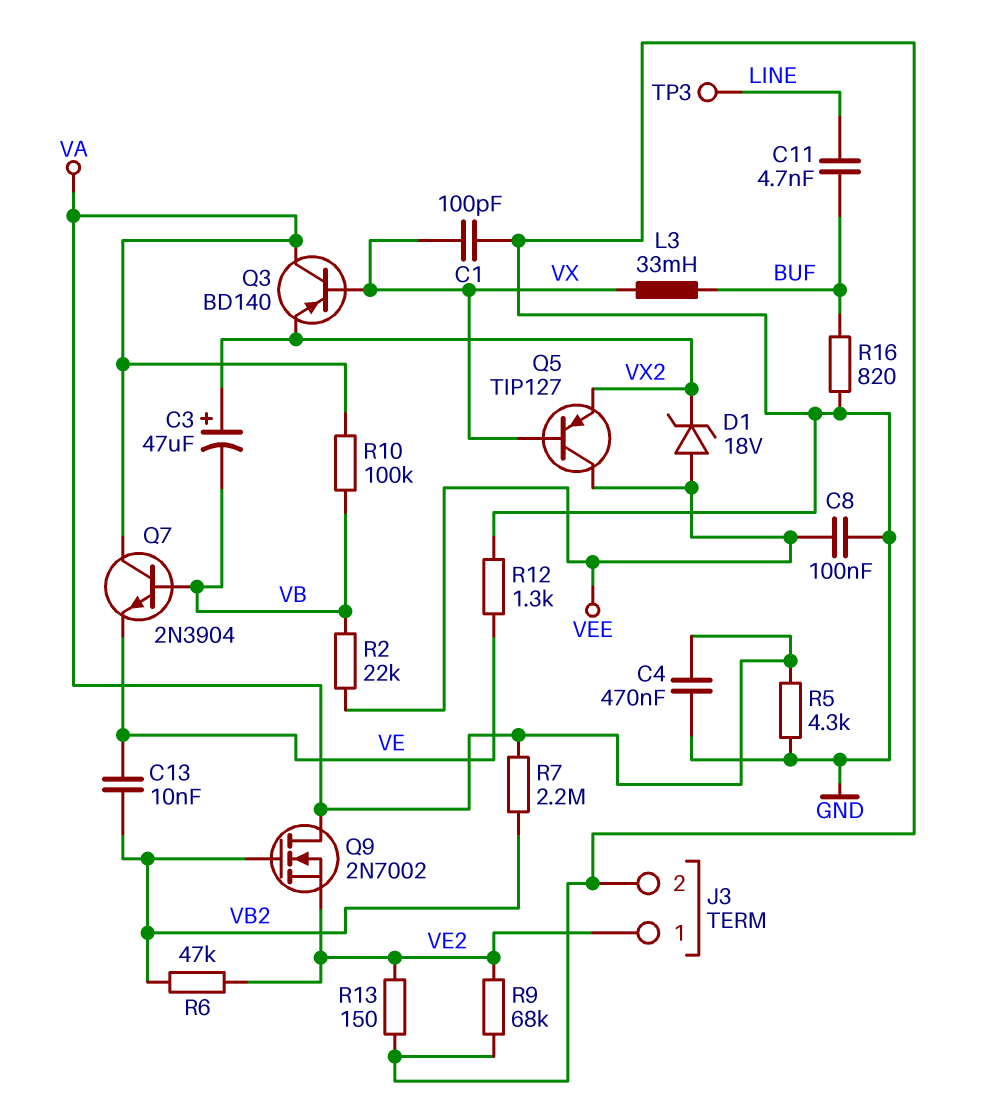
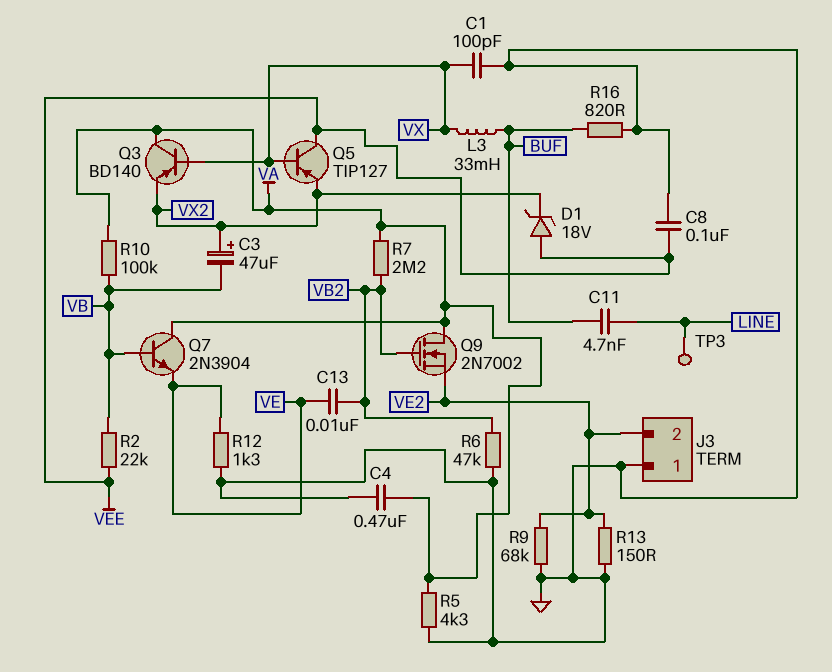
J3 pin 1: VE2 -> GND
J3 pin 2: GND -> VE2
R6: 47k (VB2, VE2) -> 47k (GND, VB2)

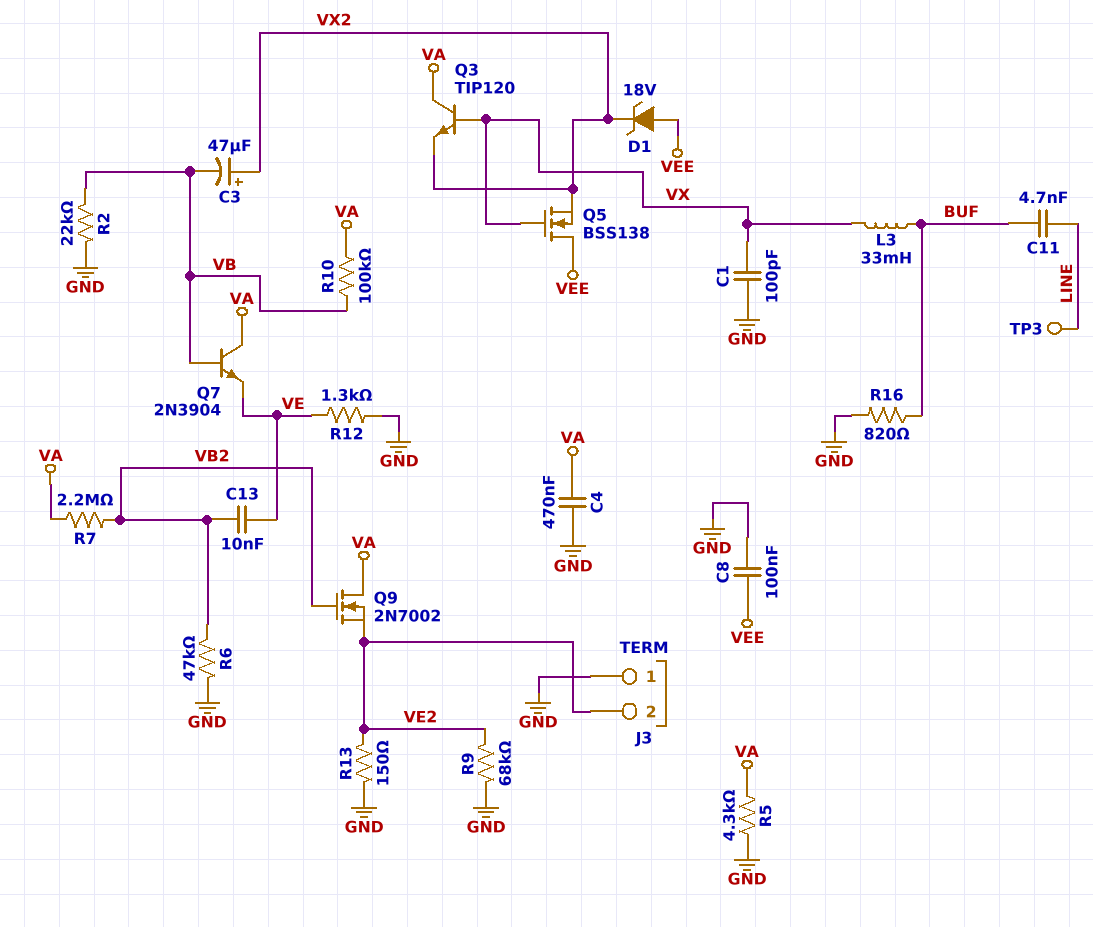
Q3: PNP BD140 (B VX, C VA, E VX2) -> NPN TIP120 (B VX, C VA, E VX2)
Q5: PNP TIP127 (B VX, C VEE, E VX2) -> NMOS BSS138 (G VX, D VEE, S VX2)
R2: 22k (VB, VEE) -> 22k (GND, VB)

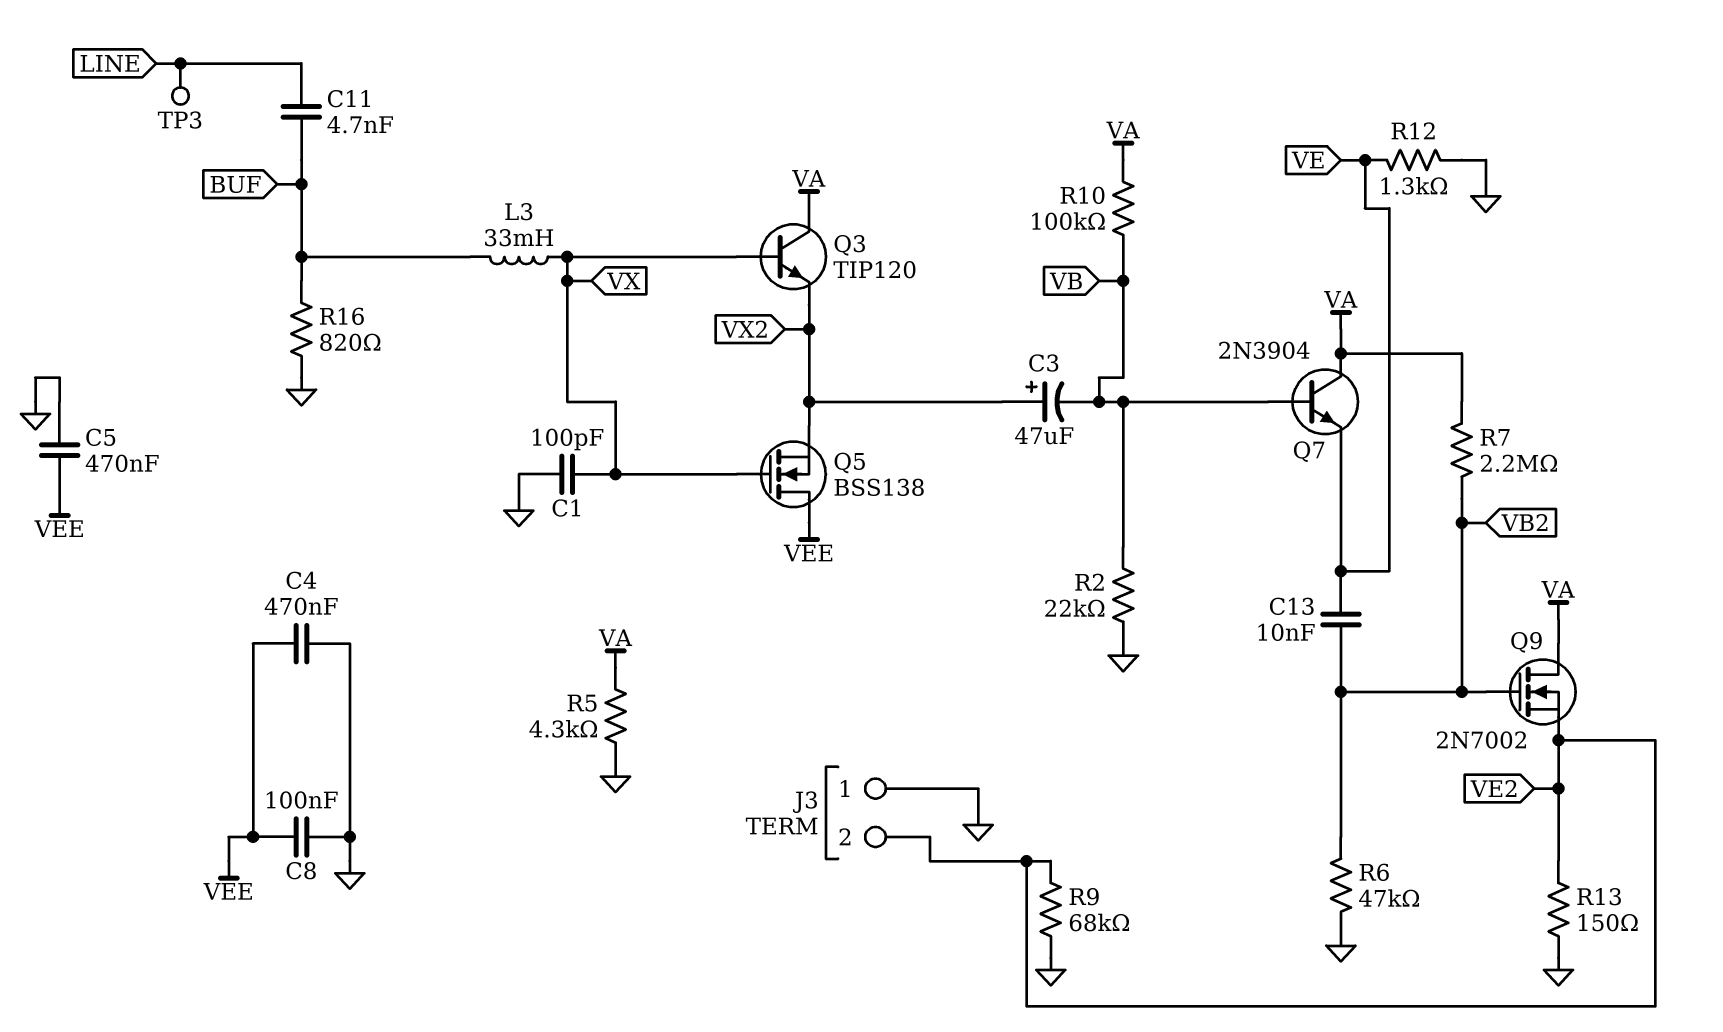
C4: 470nF (GND, VA) -> 470nF (GND, VEE)
C5: none -> 470nF (GND, VEE)
D1: zener 18V (A VEE, K VX2) -> none

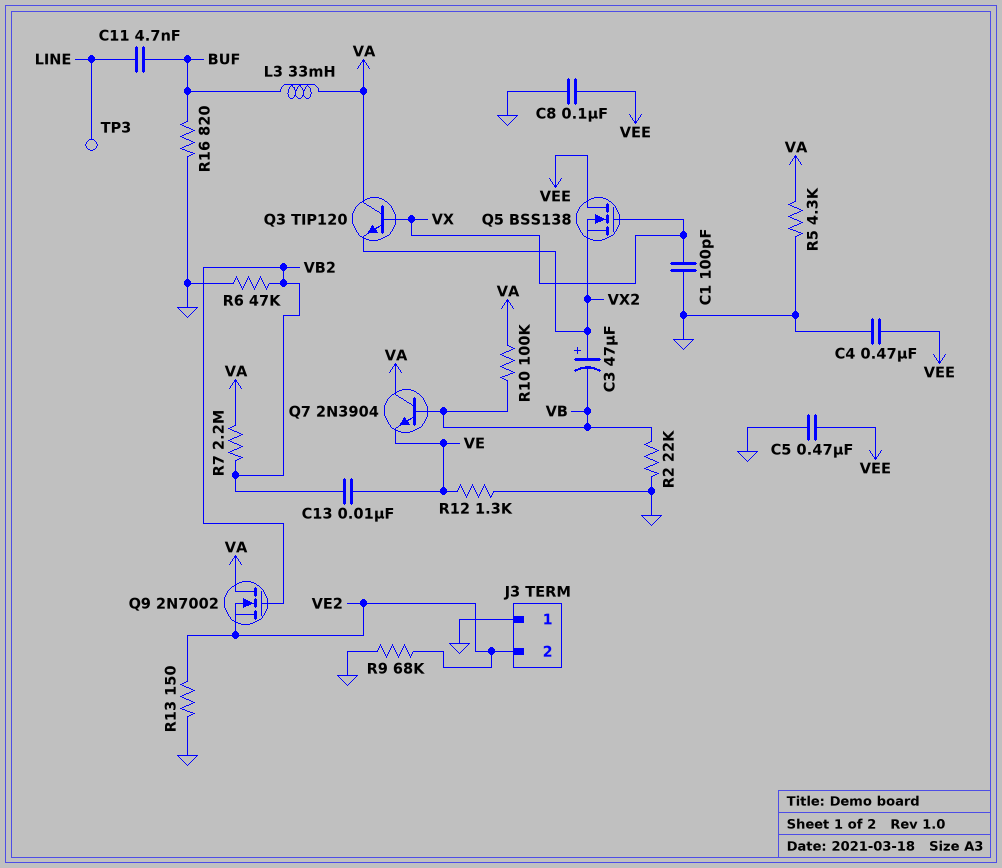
L3: 33mH (BUF, VX) -> 33mH (BUF, VA)

